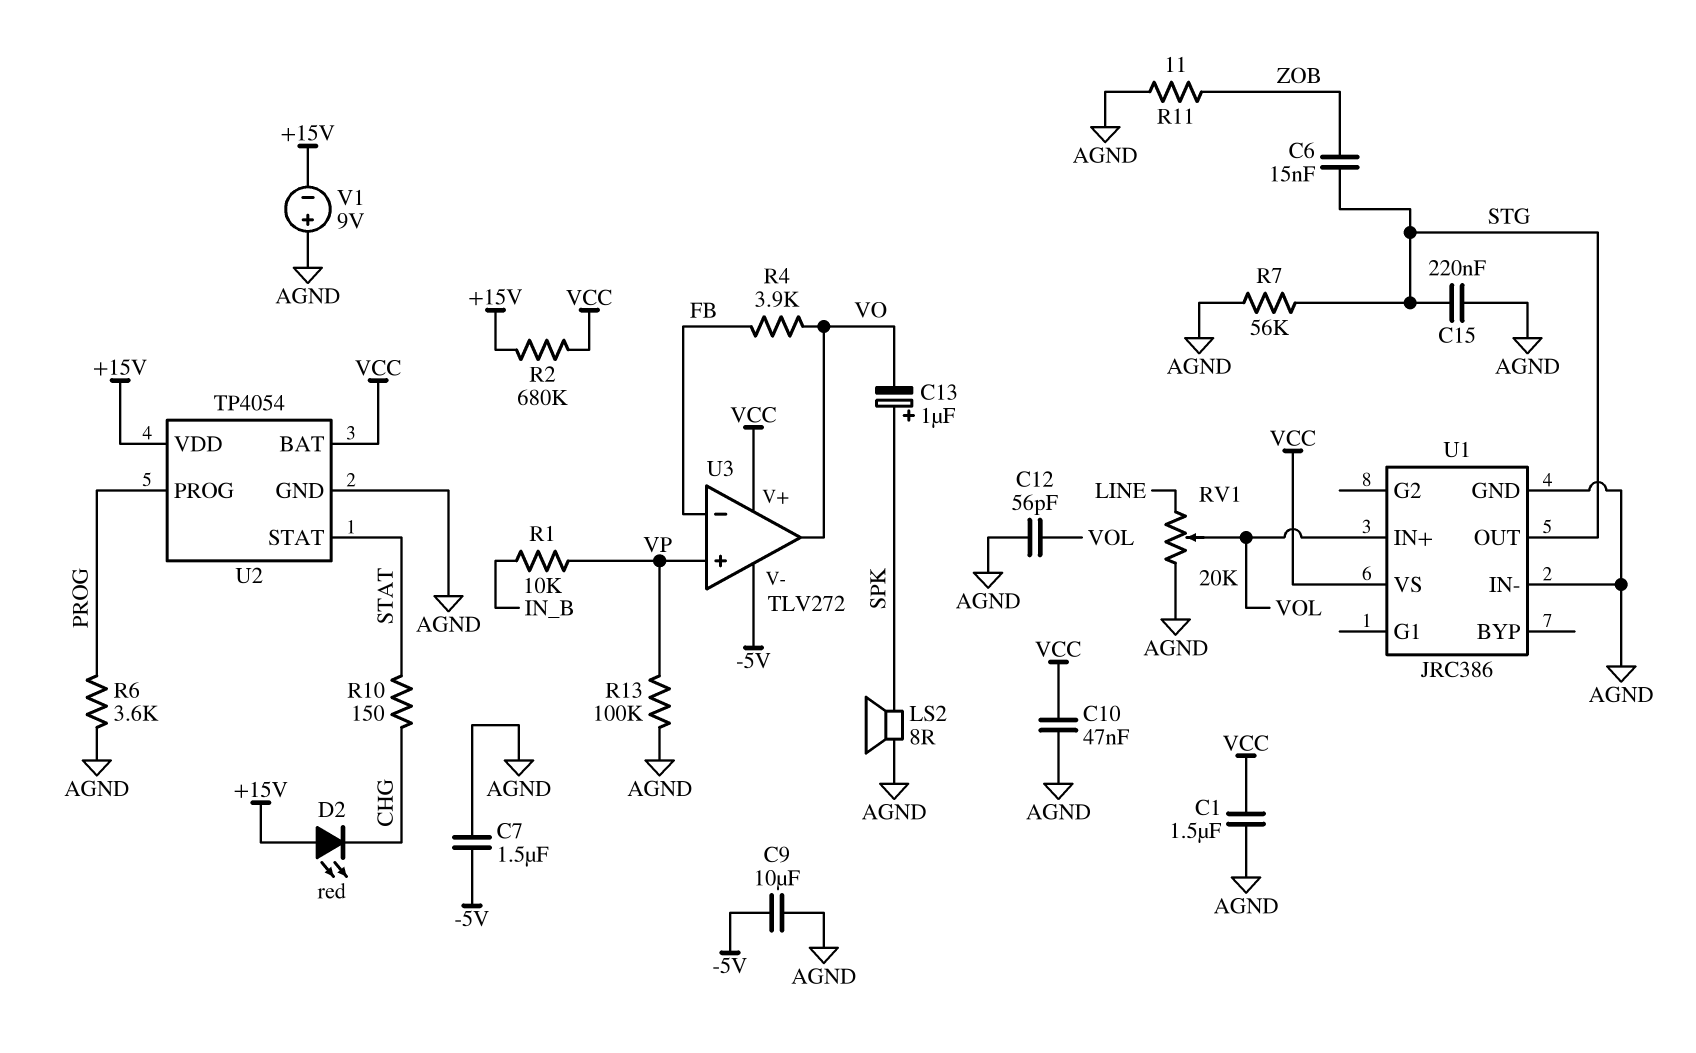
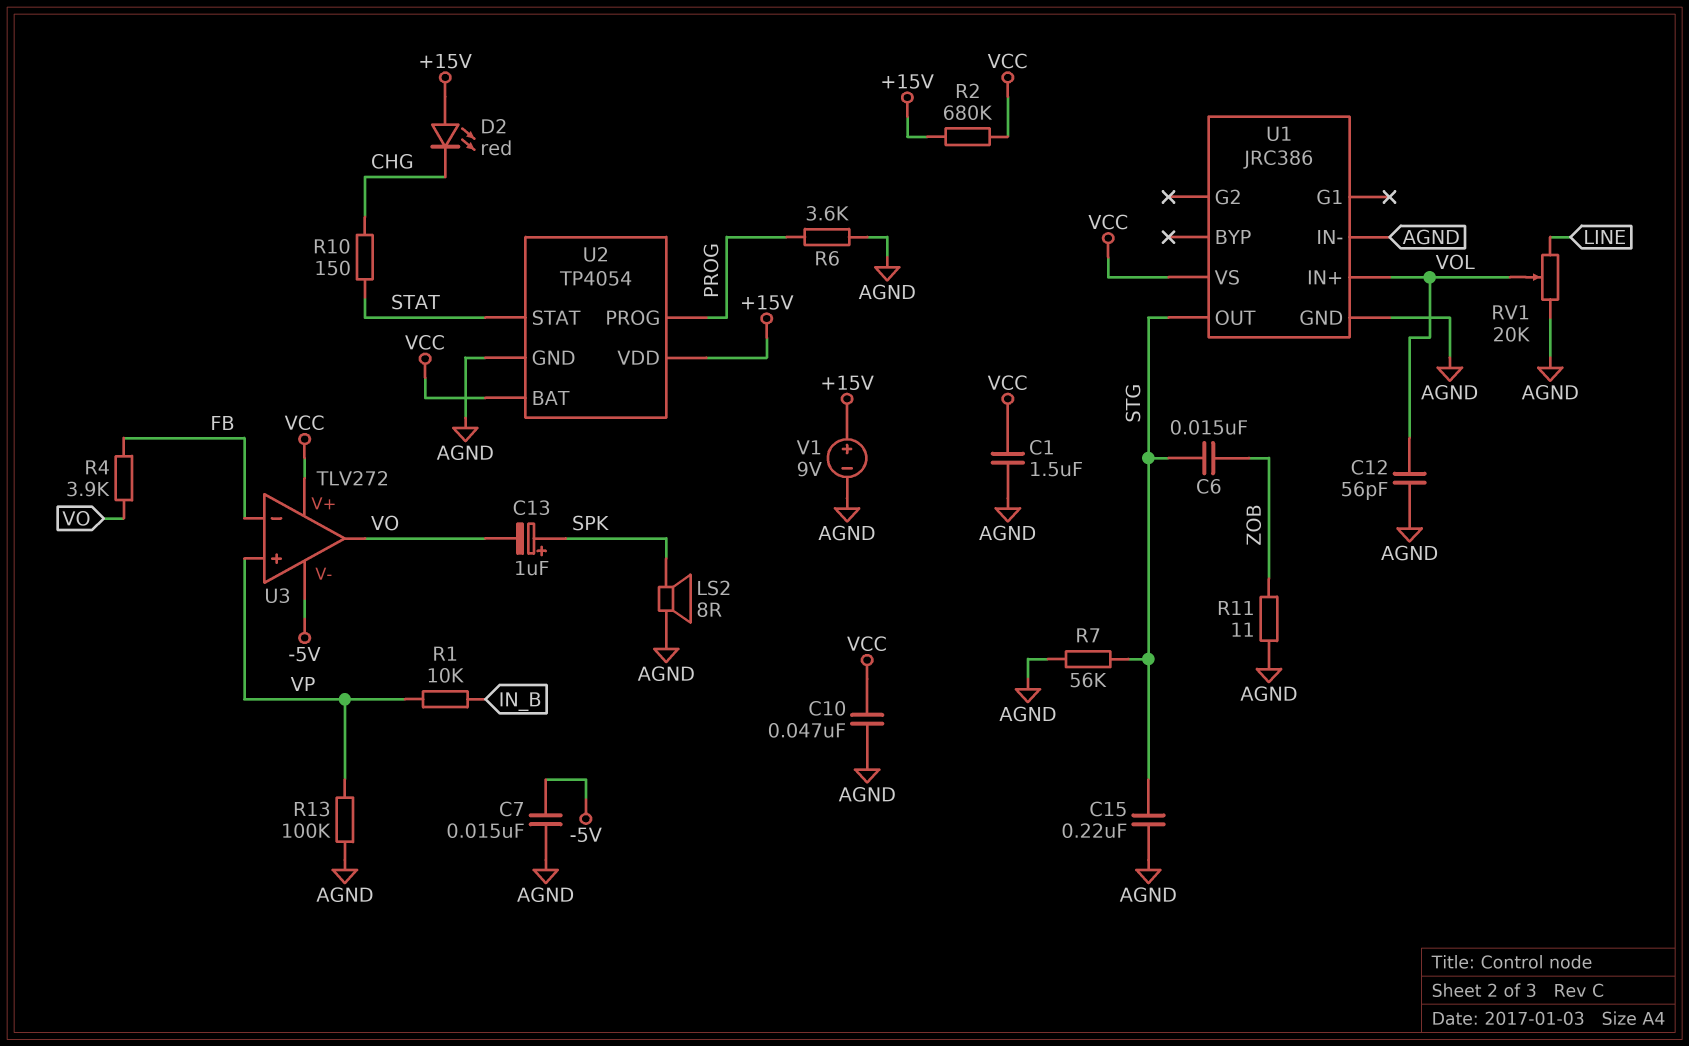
C7: 1.5uF (-5V, AGND) -> 15nF (-5V, AGND)
C9: 10uF (-5V, AGND) -> none
V1: 9V (plus AGND, minus +15V) -> 9V (plus +15V, minus AGND)

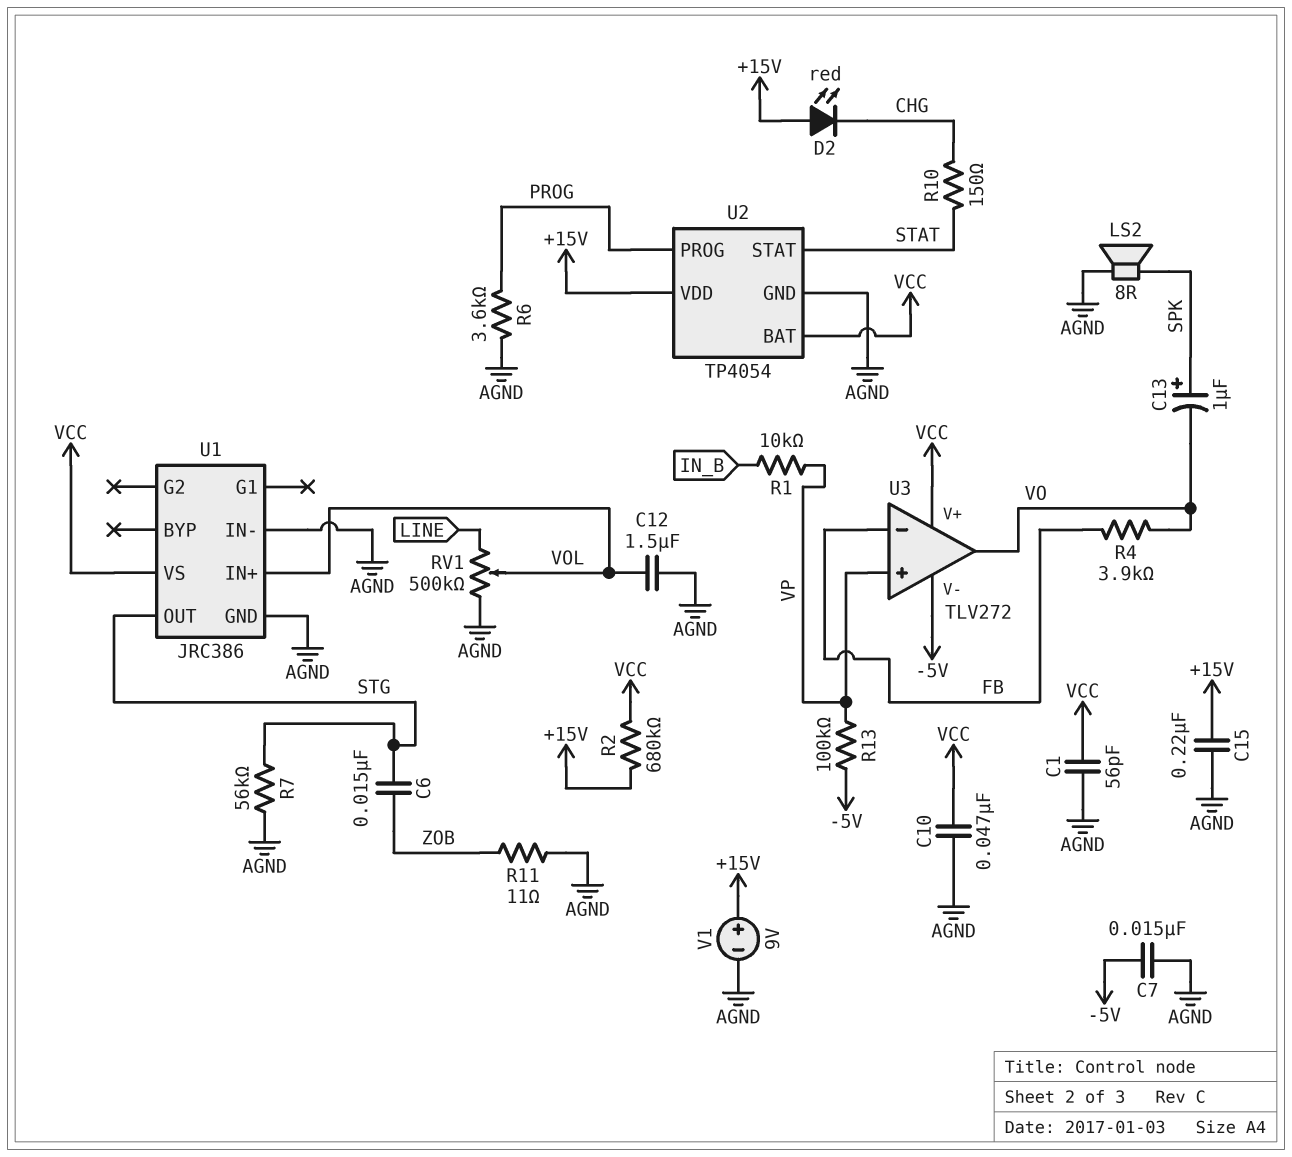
C1: 1.5uF (AGND, VCC) -> 56pF (AGND, VCC)
C12: 56pF (AGND, VOL) -> 1.5uF (AGND, VOL)
C15: 220nF (AGND, STG) -> 220nF (+15V, AGND)
R13: 100k (AGND, VP) -> 100k (-5V, VP)
RV1: 20k (AGND, LINE, wiper VOL) -> 500k (AGND, LINE, wiper VOL)

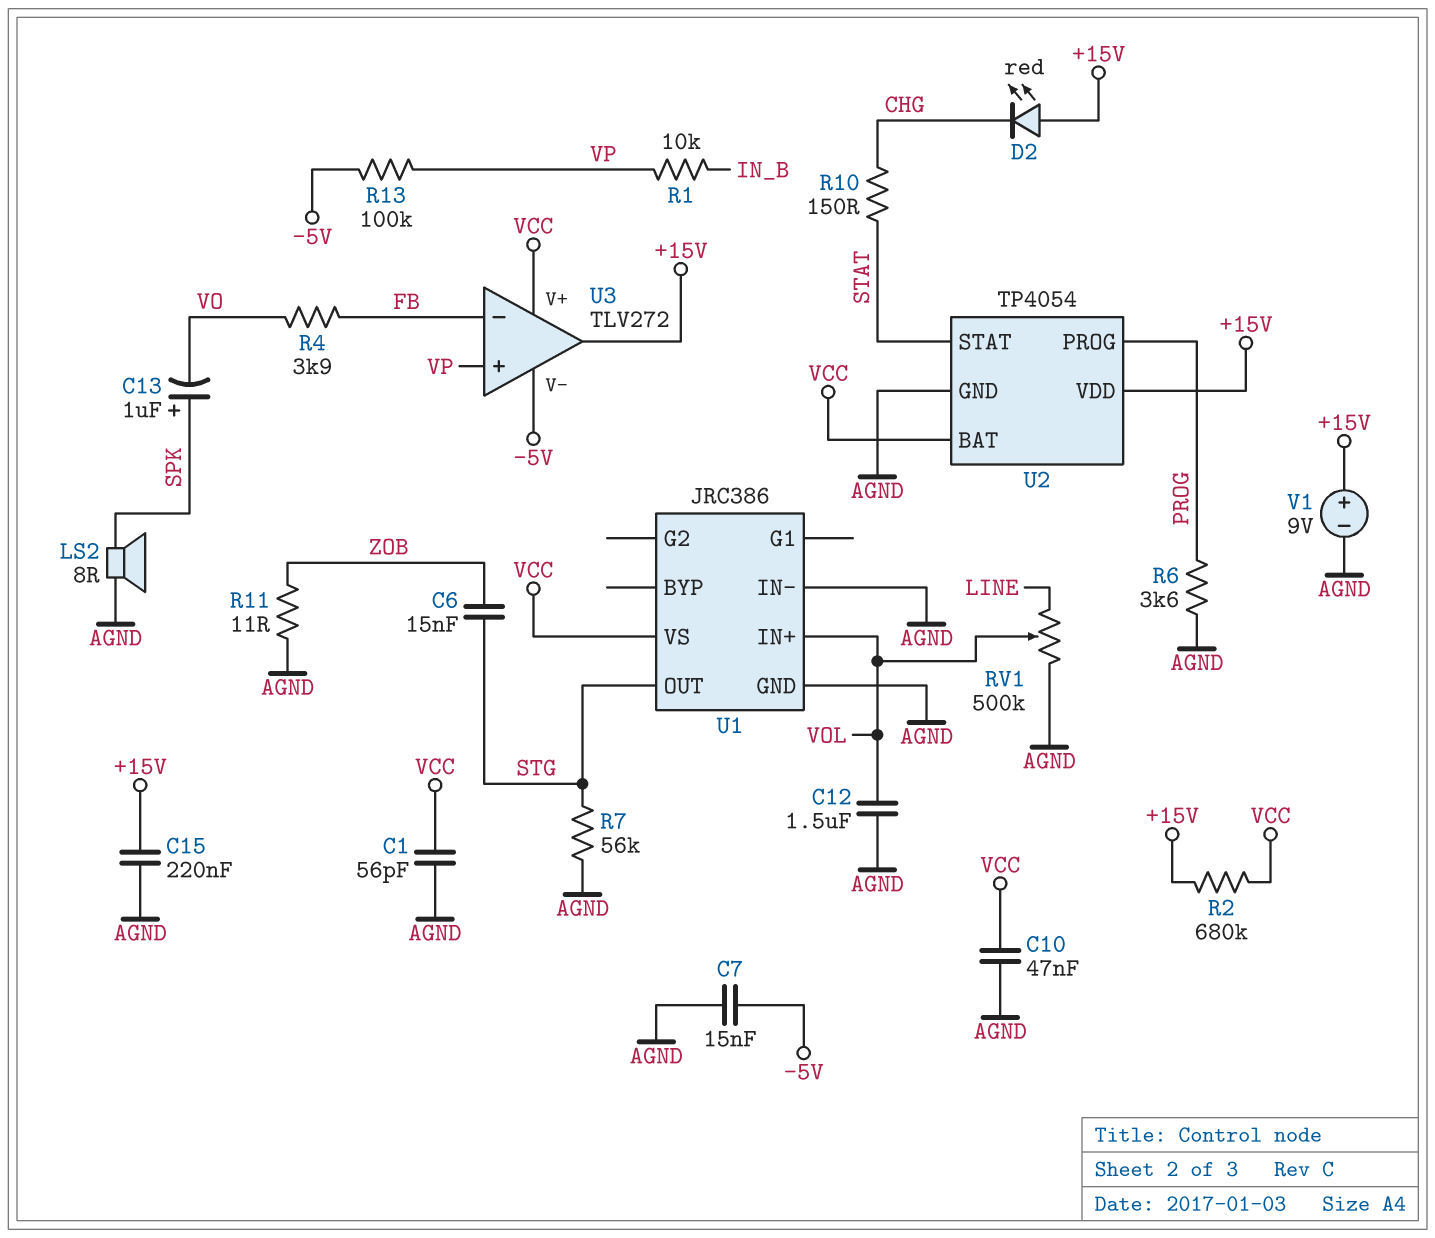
U3 pin out: VO -> +15V

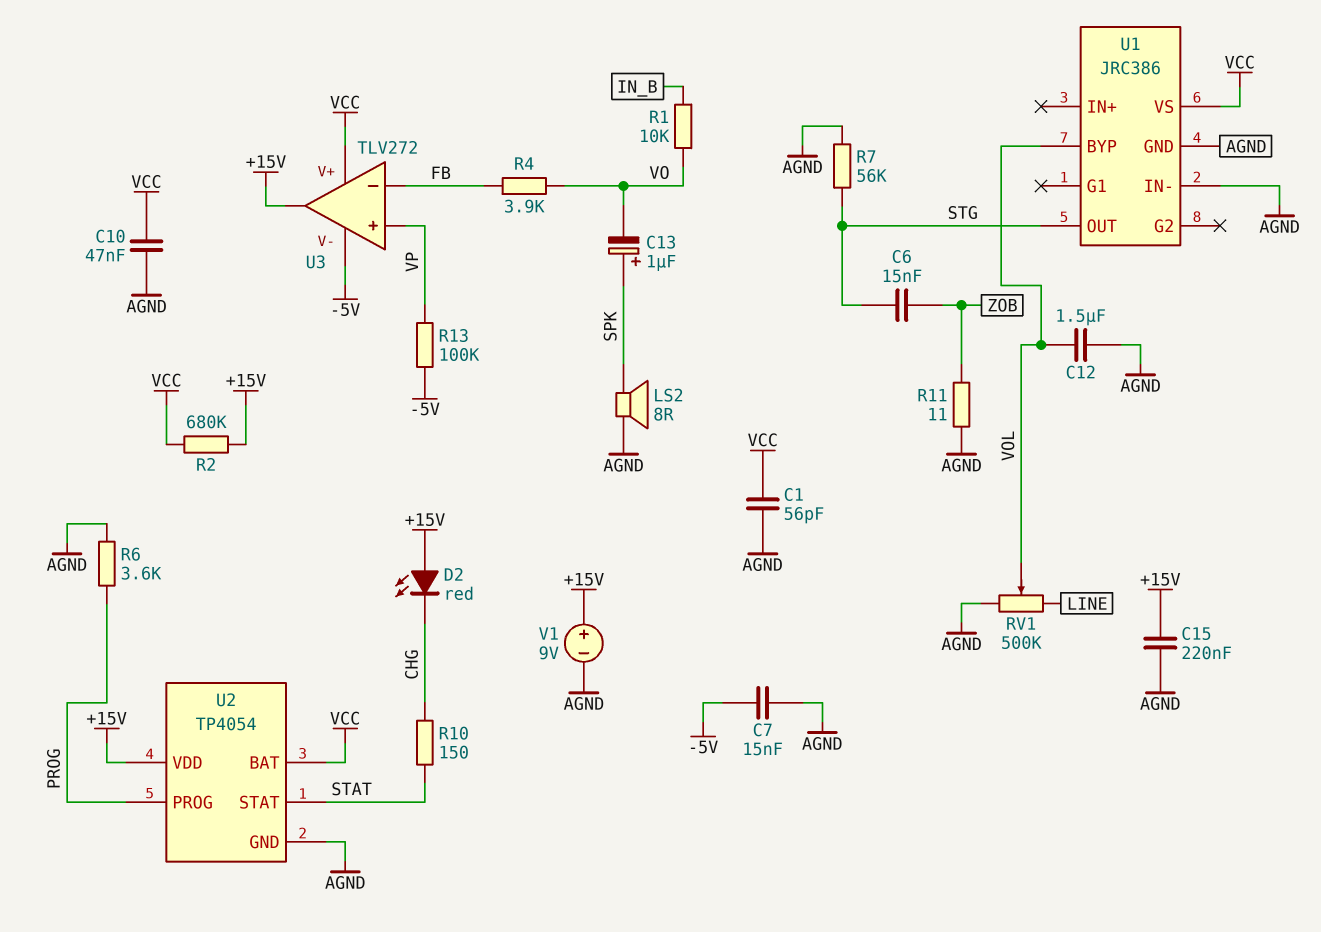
R1: 10k (IN_B, VP) -> 10k (IN_B, VO)
U1 pin BYP: none -> VOL
U1 pin IN+: VOL -> none

